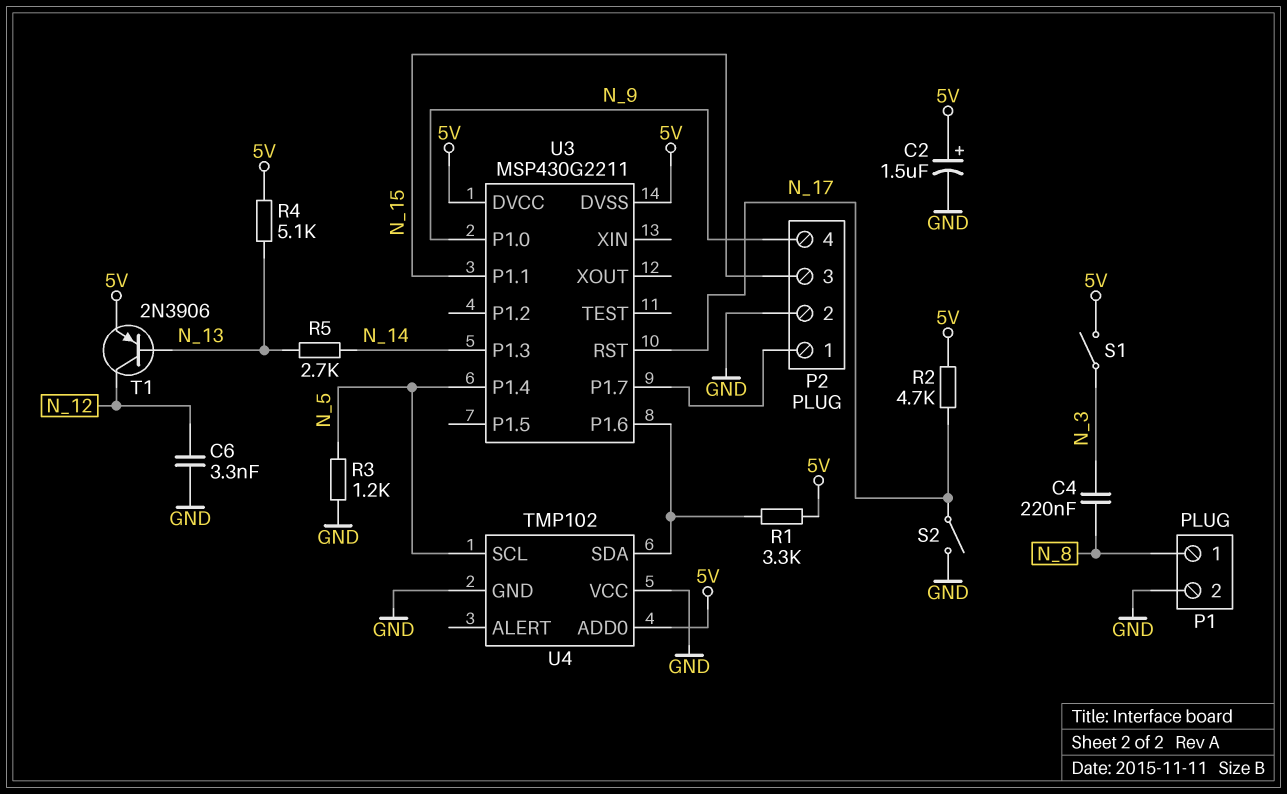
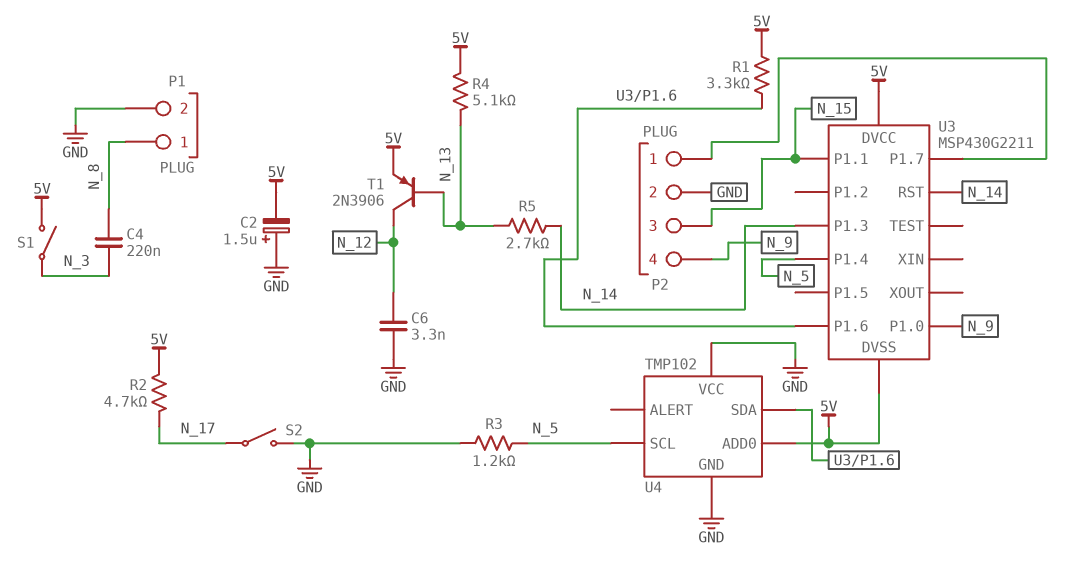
C2: 1.5uF (plus 5V, minus GND) -> 1.5uF (plus GND, minus 5V)
U3 pin RST: N_17 -> N_14

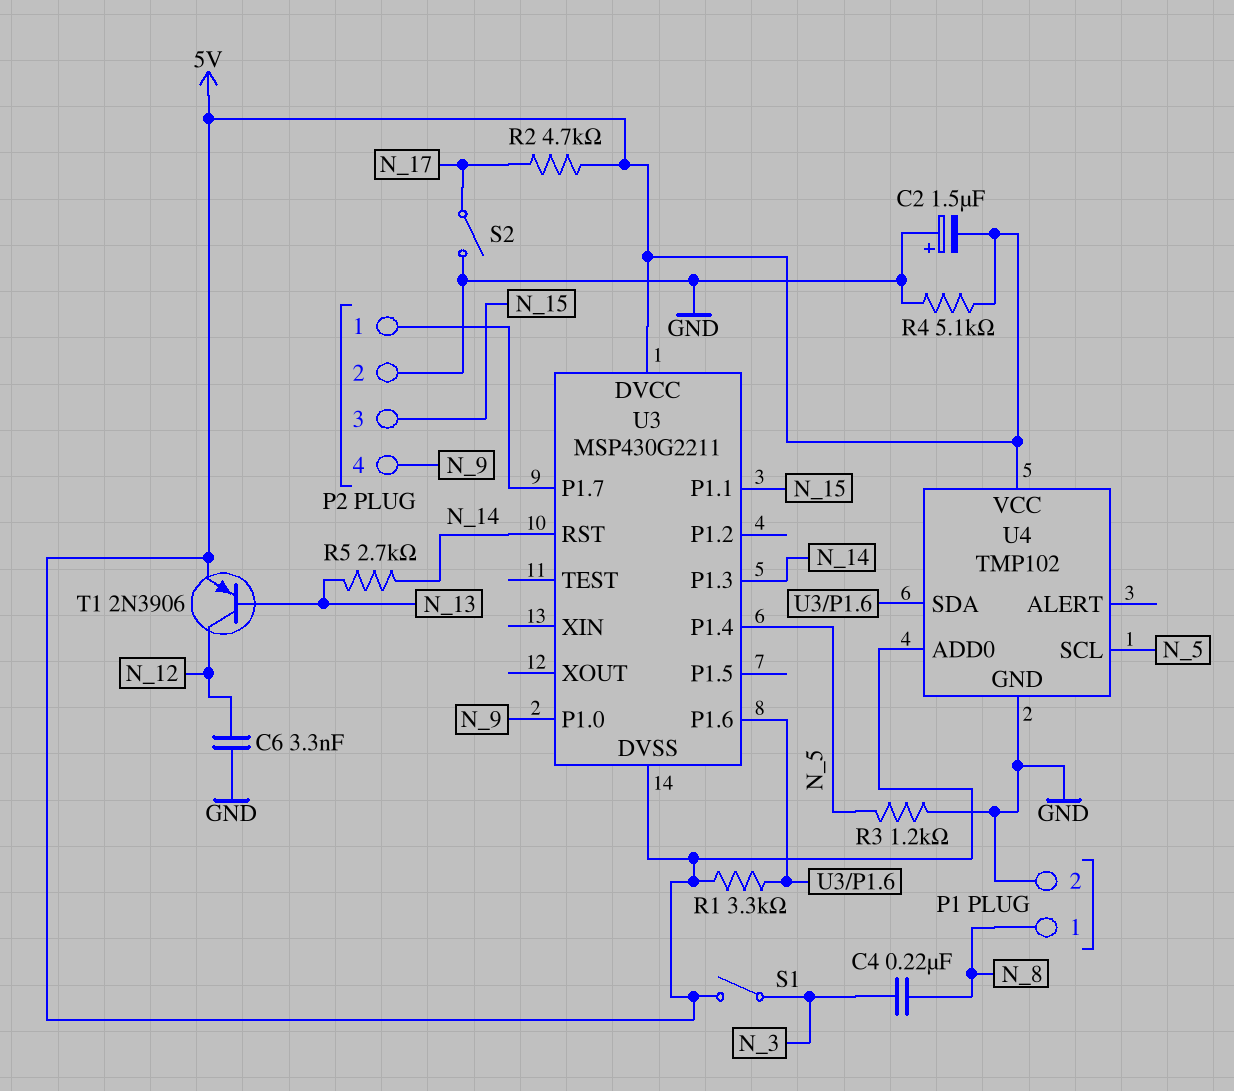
R4: 5.1k (5V, N_13) -> 5.1k (5V, GND)
U4 pin VCC: GND -> 5V

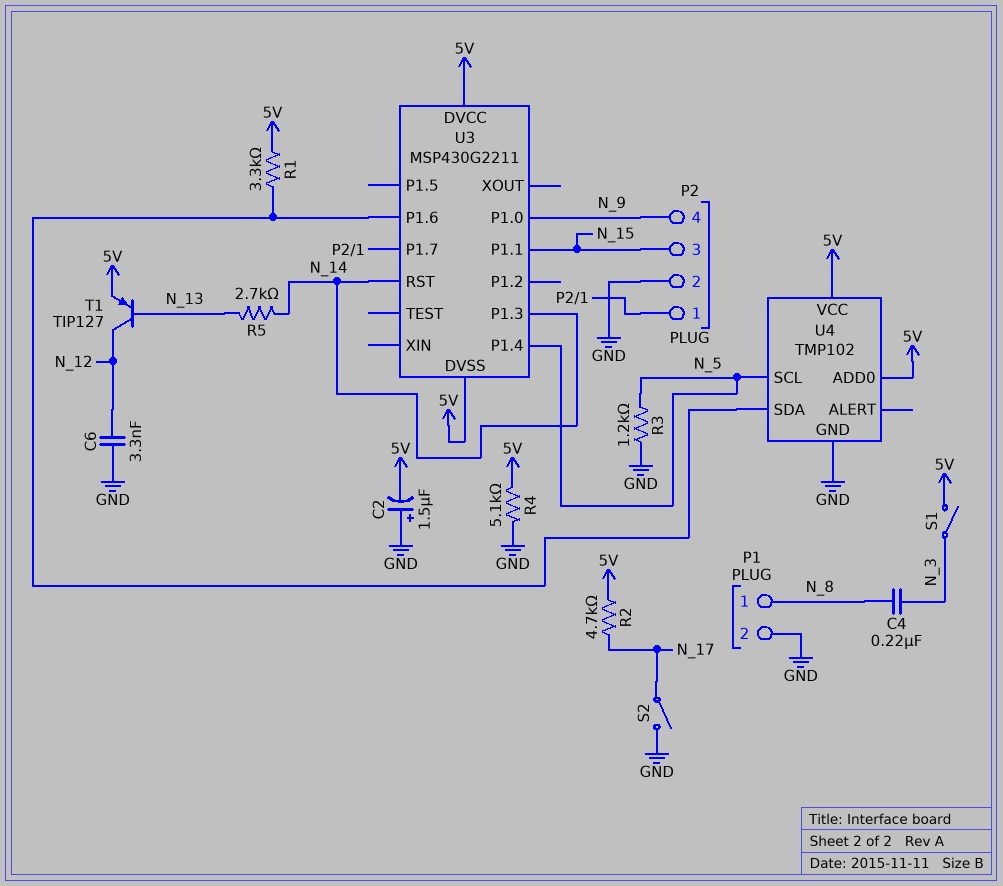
T1: PNP 2N3906 (B N_13, C N_12, E 5V) -> PNP TIP127 (B N_13, C N_12, E 5V)

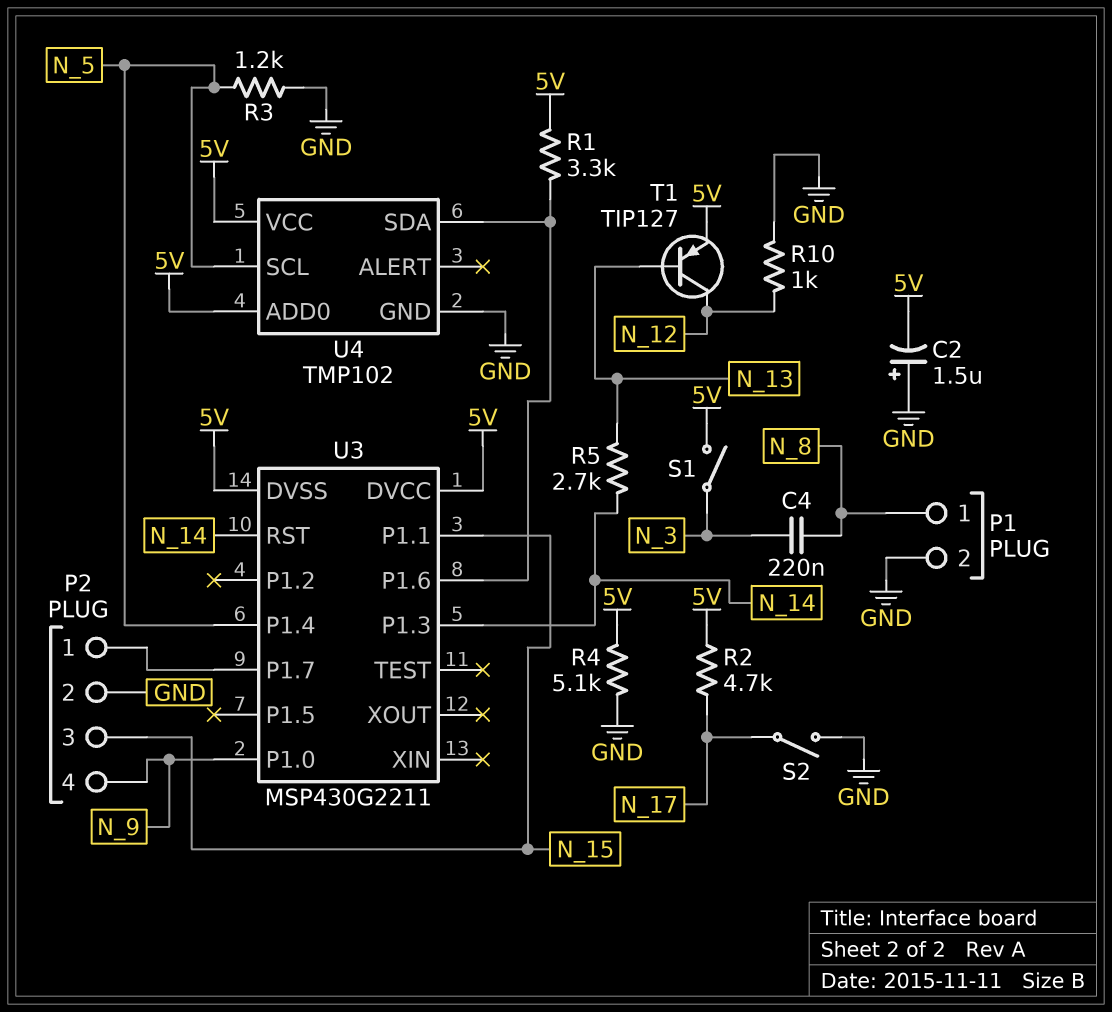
C6: 3.3nF (GND, N_12) -> none
R10: none -> 1k (GND, N_12)

